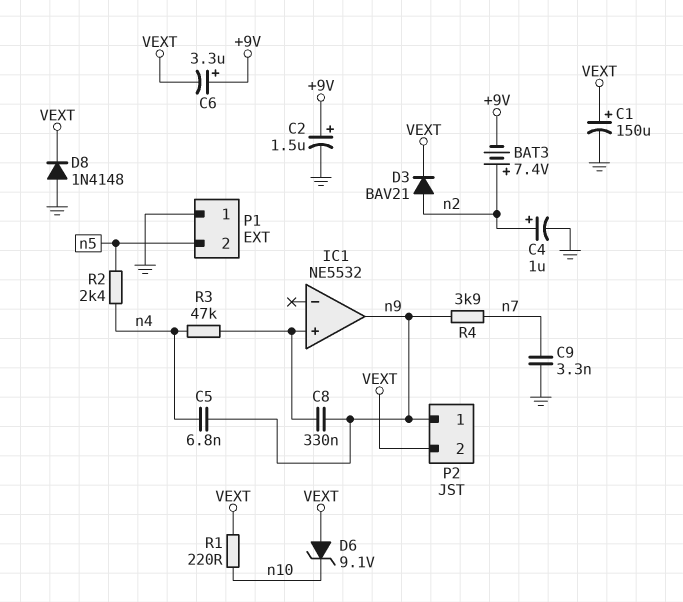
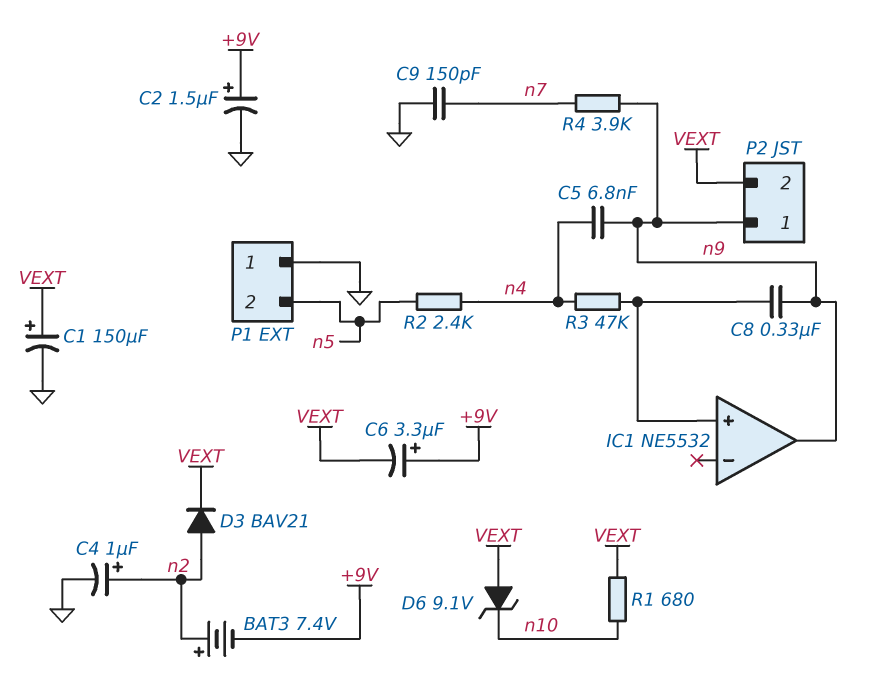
C9: 3.3nF (GND, n7) -> 150pF (GND, n7)
D8: diode 1N4148 (A GND, K VEXT) -> none
R1: 220 (VEXT, n10) -> 680 (VEXT, n10)

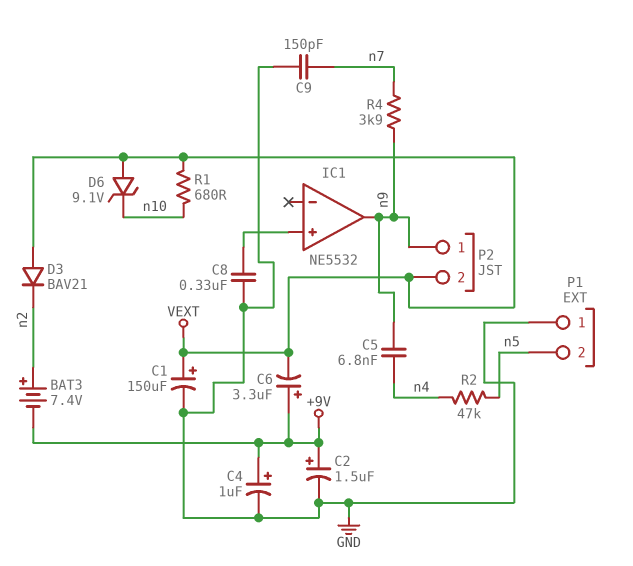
C4: 1uF (plus n2, minus GND) -> 1uF (plus +9V, minus GND)
C8: 330nF (IC1/in+, n9) -> 330nF (GND, IC1/in+)
D3: diode BAV21 (A n2, K VEXT) -> diode BAV21 (A VEXT, K n2)
R2: 2.4k (n4, n5) -> 47k (n4, n5)
R3: 47k (IC1/in+, n4) -> none

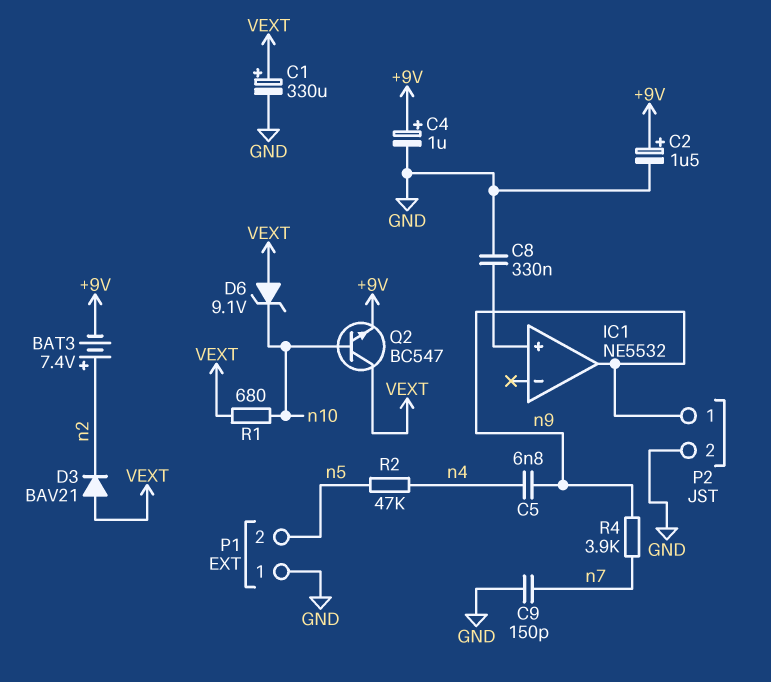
C1: 150uF (plus VEXT, minus GND) -> 330uF (plus VEXT, minus GND)
C6: 3.3uF (plus +9V, minus VEXT) -> none
P2 pin 2: VEXT -> GND
Q2: none -> NPN BC547 (B n10, C VEXT, E +9V)

